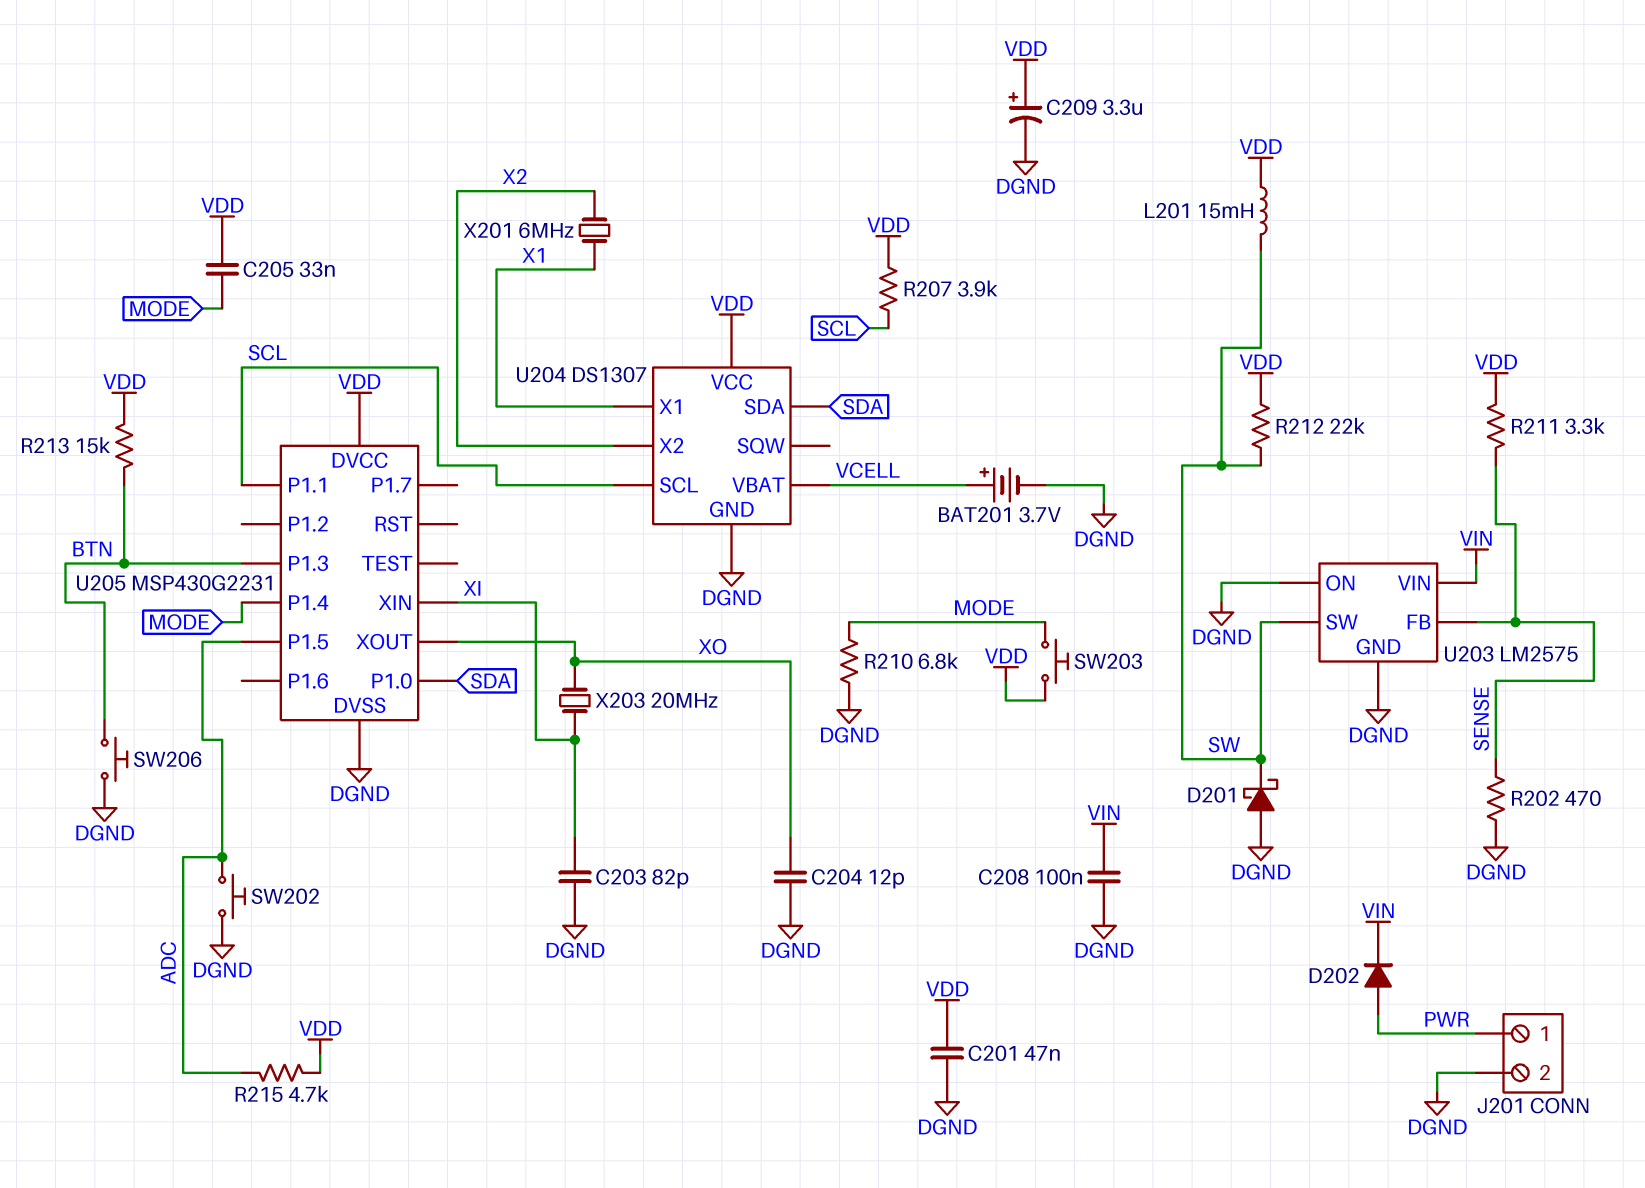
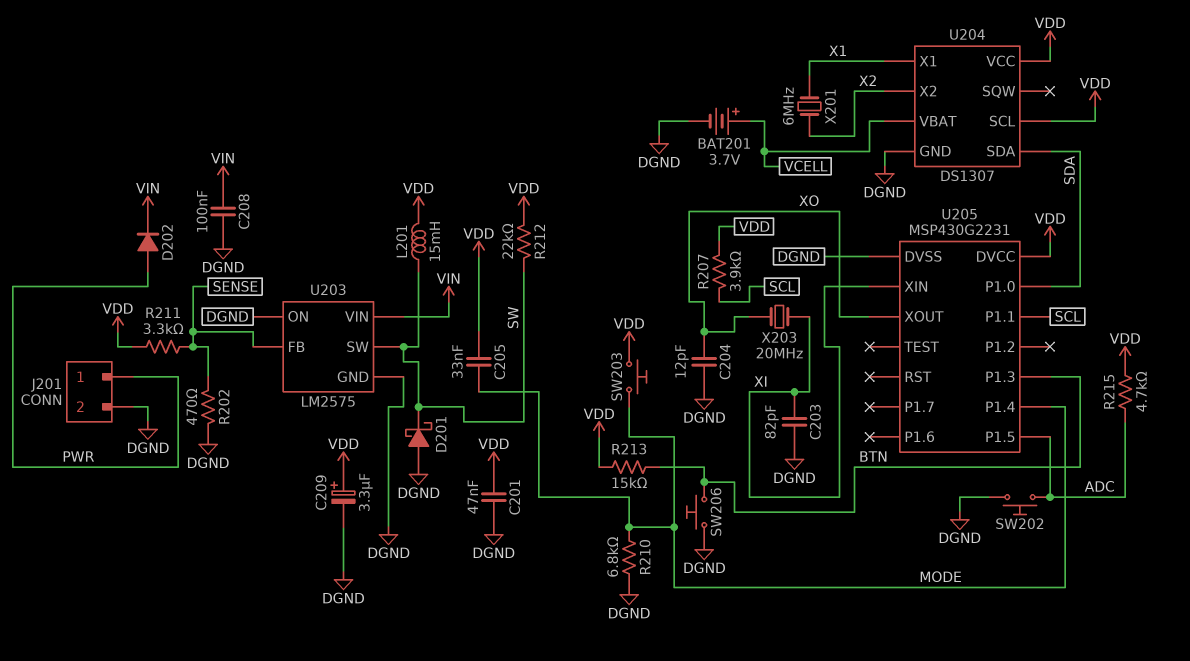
U204 pin SCL: SCL -> VDD

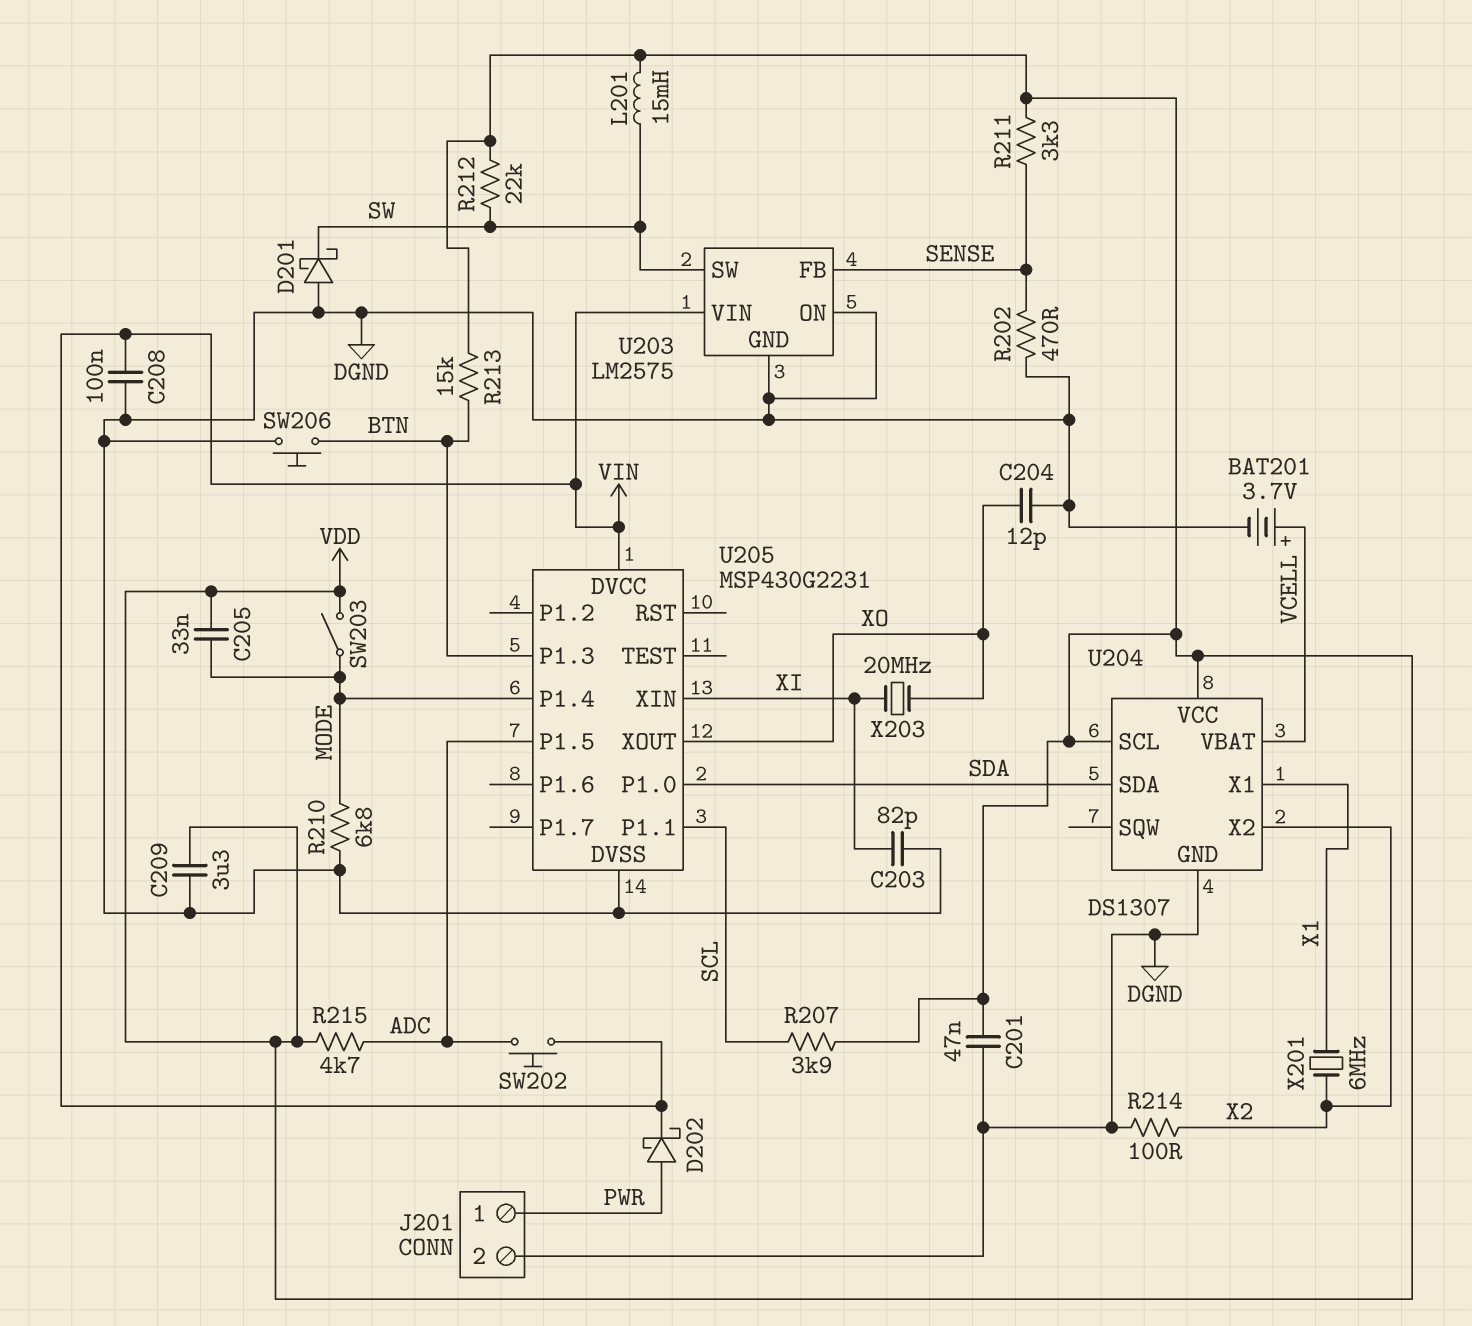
C209: 3.3uF (plus VDD, minus DGND) -> 3.3uF (DGND, VDD)
D202: diode (A PWR, K VIN) -> schottky (A PWR, K VIN)
R214: none -> 100 (DGND, X2)
SW202: button (ADC, DGND) -> button (ADC, VIN)
SW203: button (MODE, VDD) -> switch (MODE, VDD)
U205 pin DVCC: VDD -> VIN

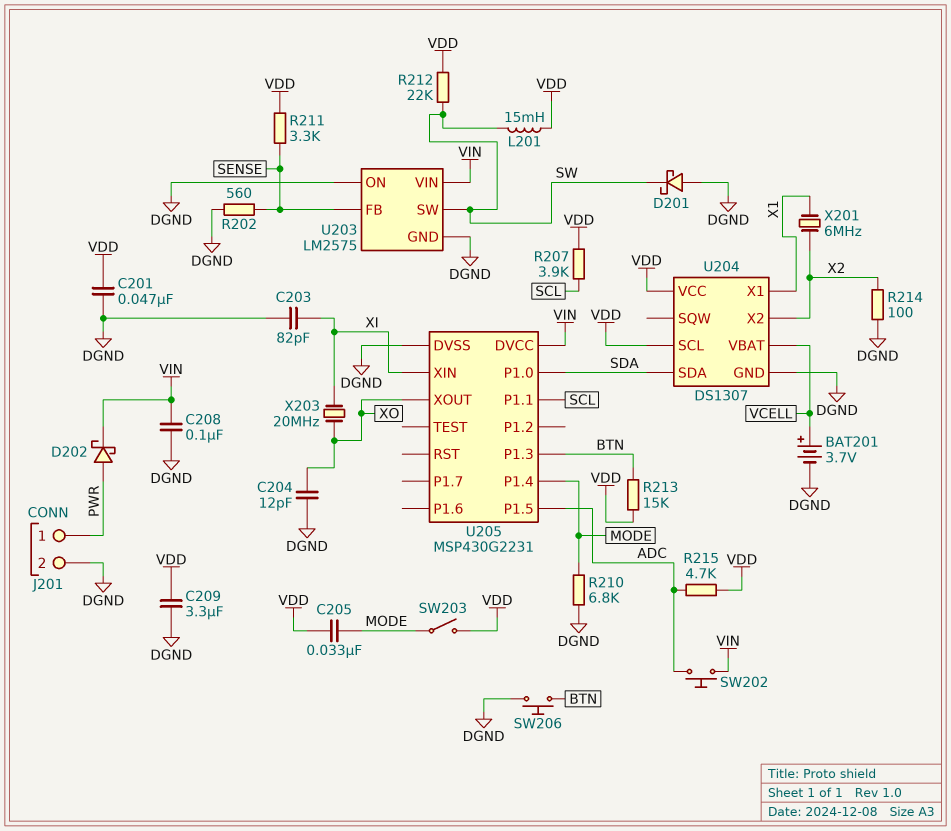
R202: 470 (DGND, SENSE) -> 560 (DGND, SENSE)

